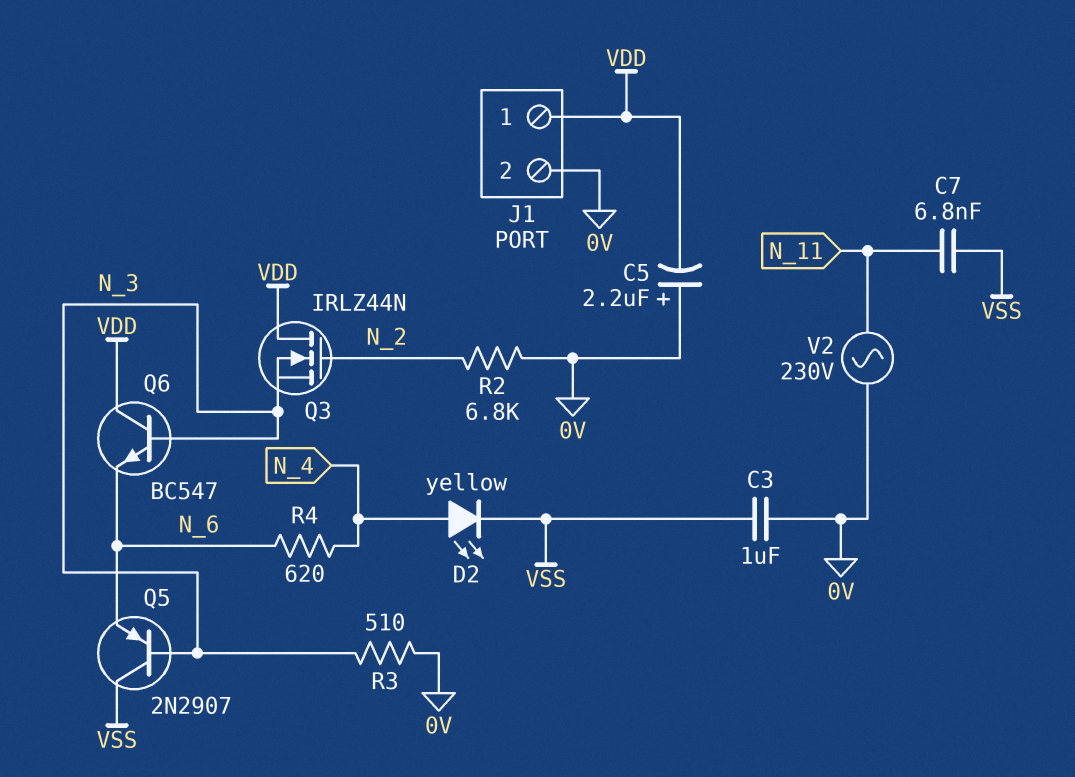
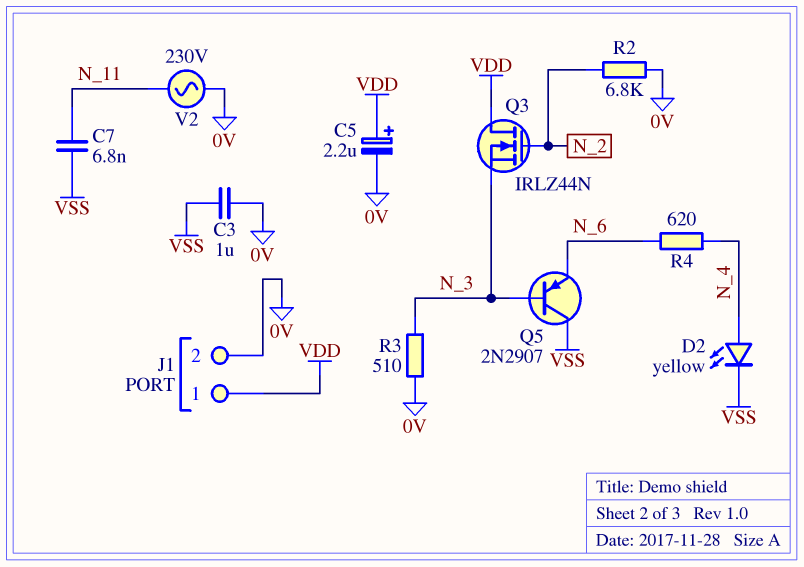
C5: 2.2uF (plus 0V, minus VDD) -> 2.2uF (plus VDD, minus 0V)
Q6: NPN BC547 (B N_3, C VDD, E N_6) -> none

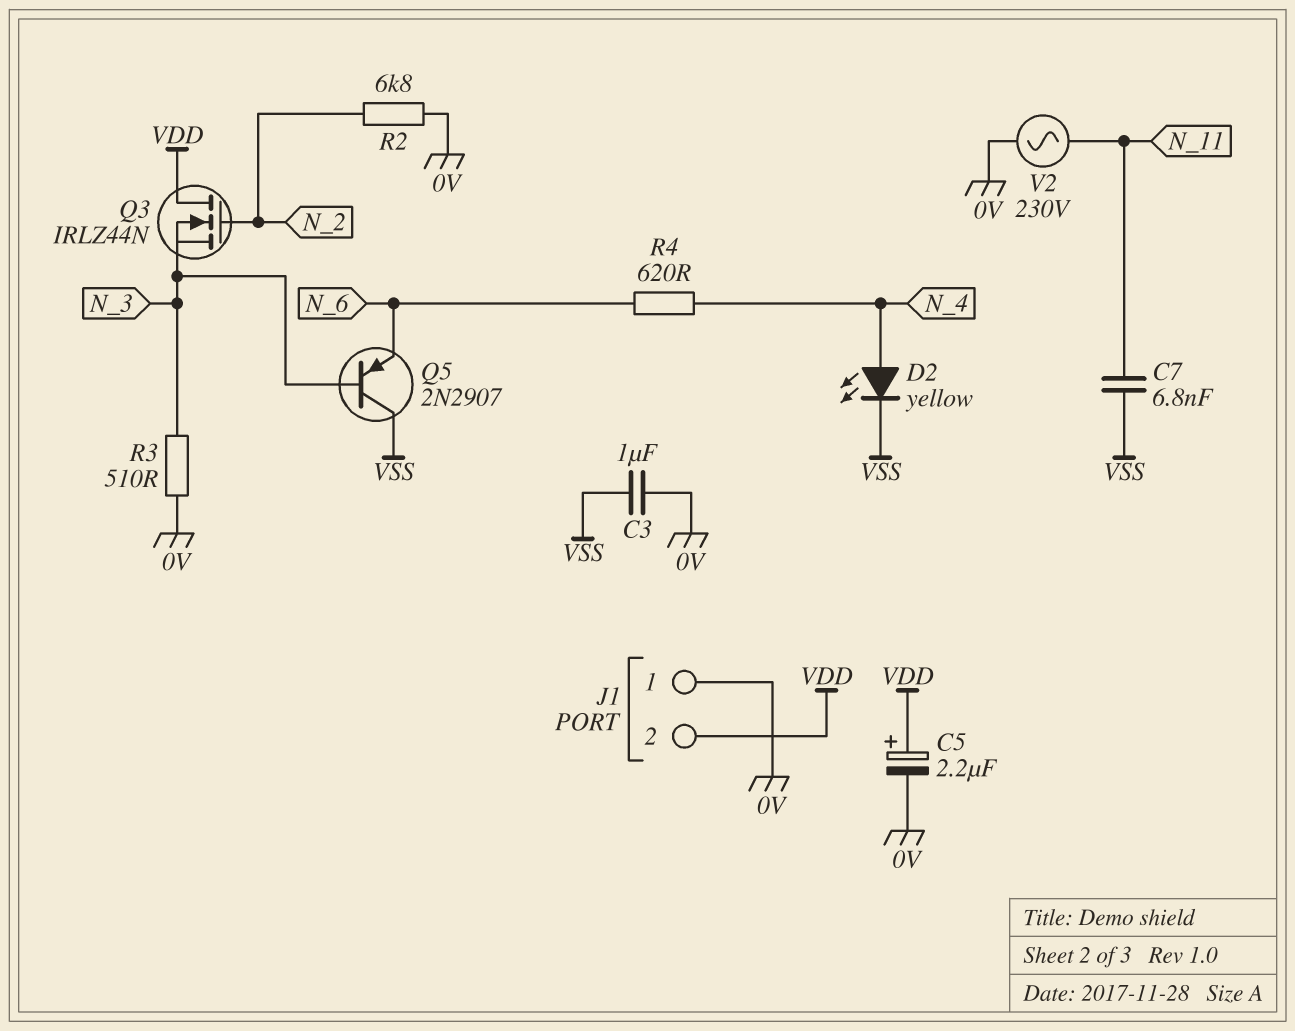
J1 pin 1: VDD -> 0V
J1 pin 2: 0V -> VDD

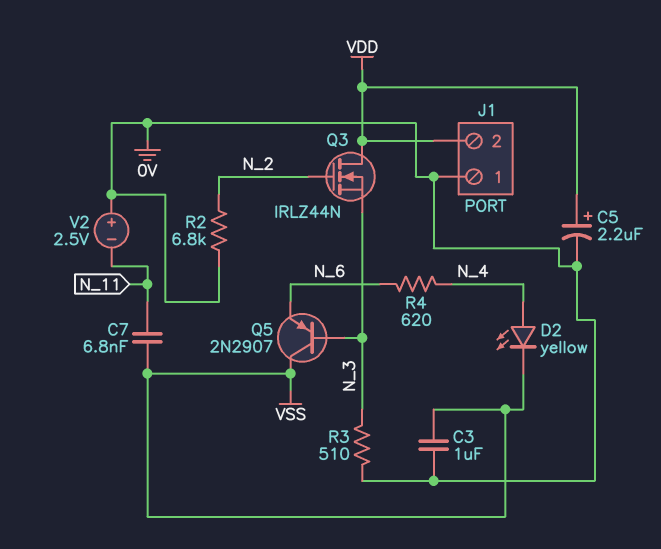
V2: AC 230V (0V, N_11) -> 2.5V (plus 0V, minus N_11)

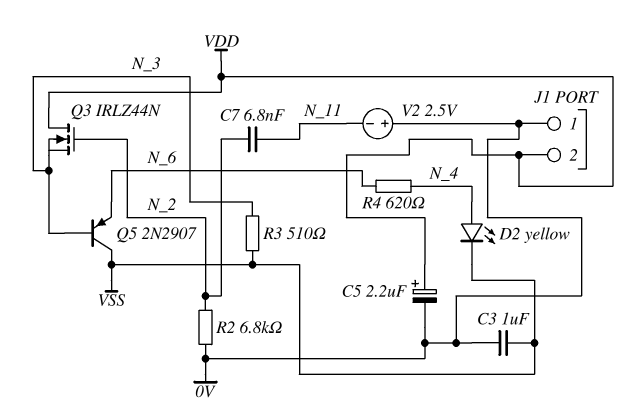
C7: 6.8nF (N_11, VSS) -> 6.8nF (N_2, N_11)
R3: 510 (0V, N_3) -> 510 (N_3, VSS)

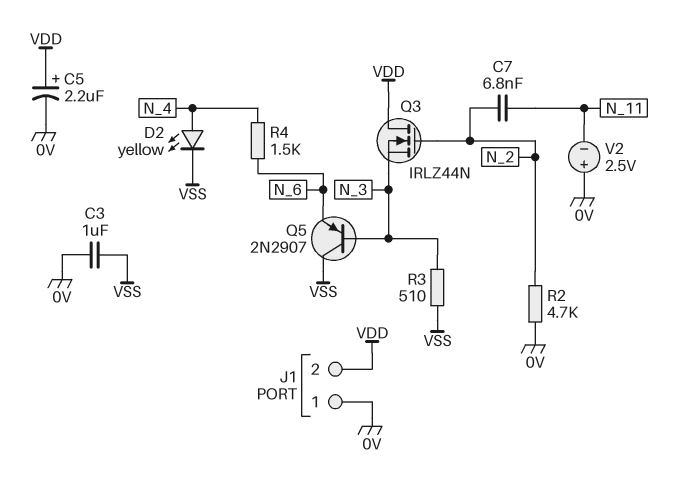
R2: 6.8k (0V, N_2) -> 4.7k (0V, N_2)
R4: 620 (N_4, N_6) -> 1.5k (N_4, N_6)

